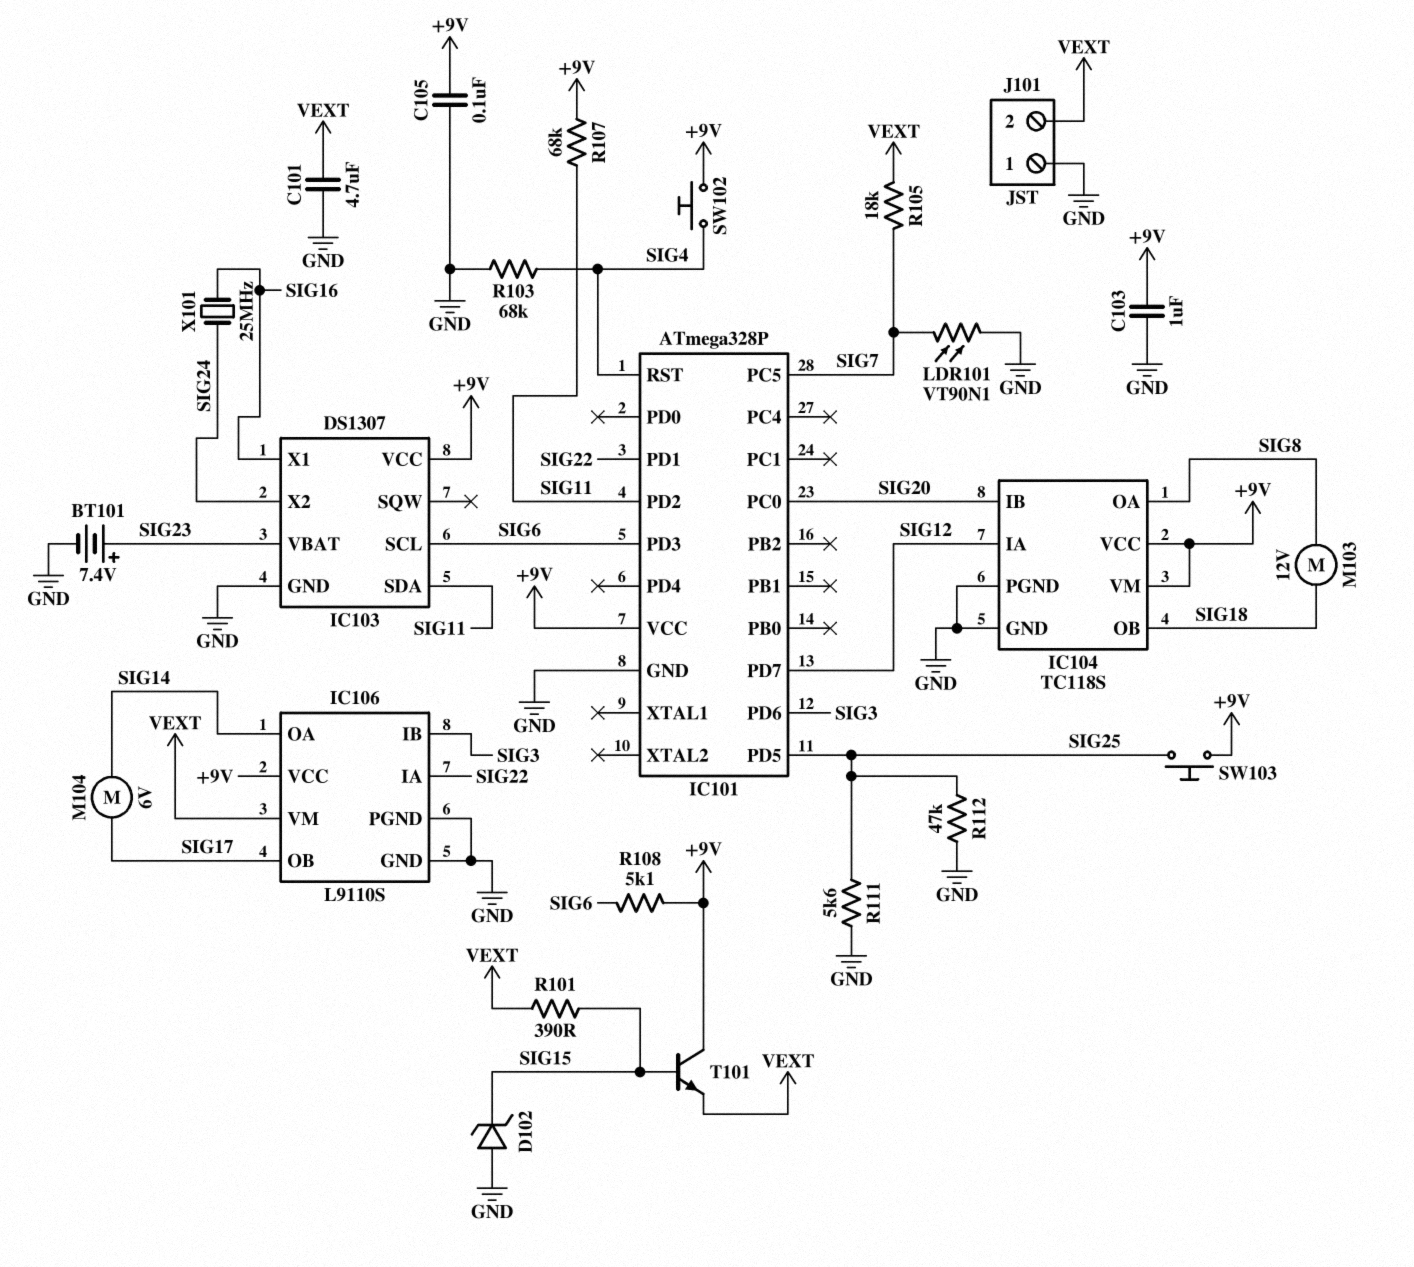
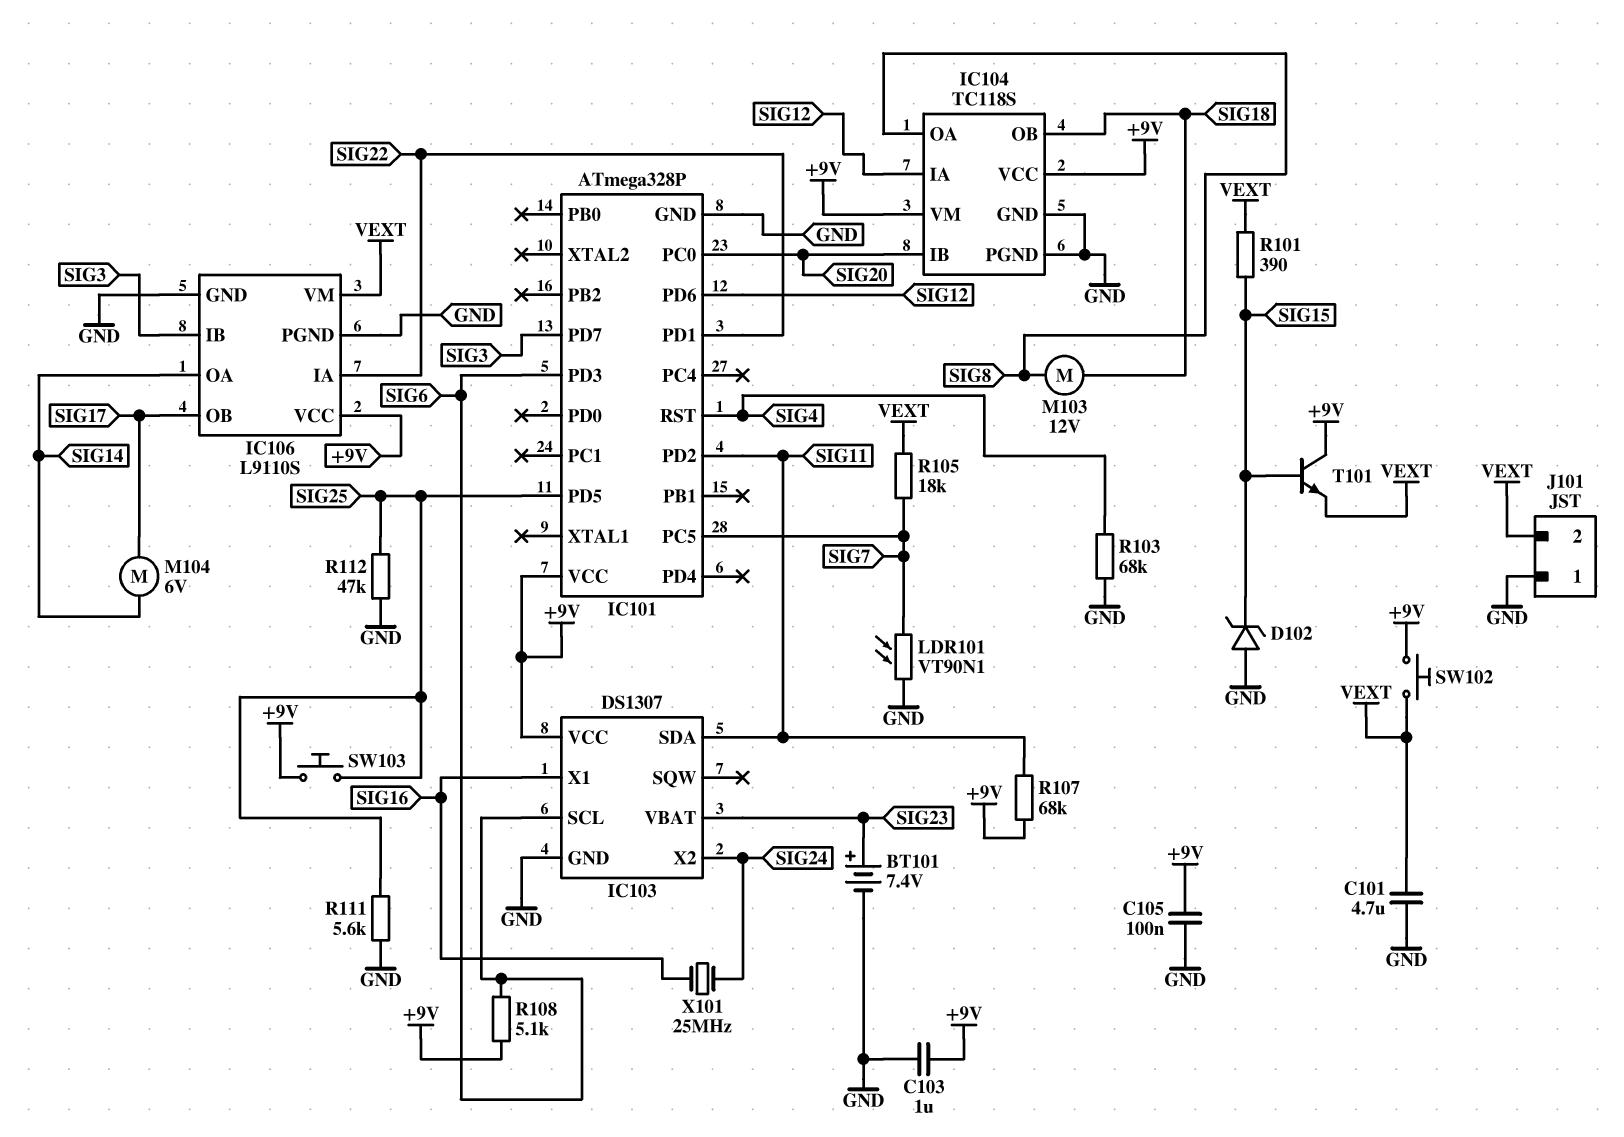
IC101 pin PD6: SIG3 -> SIG12
IC101 pin PD7: SIG12 -> SIG3
SW102: button (+9V, SIG4) -> button (+9V, VEXT)

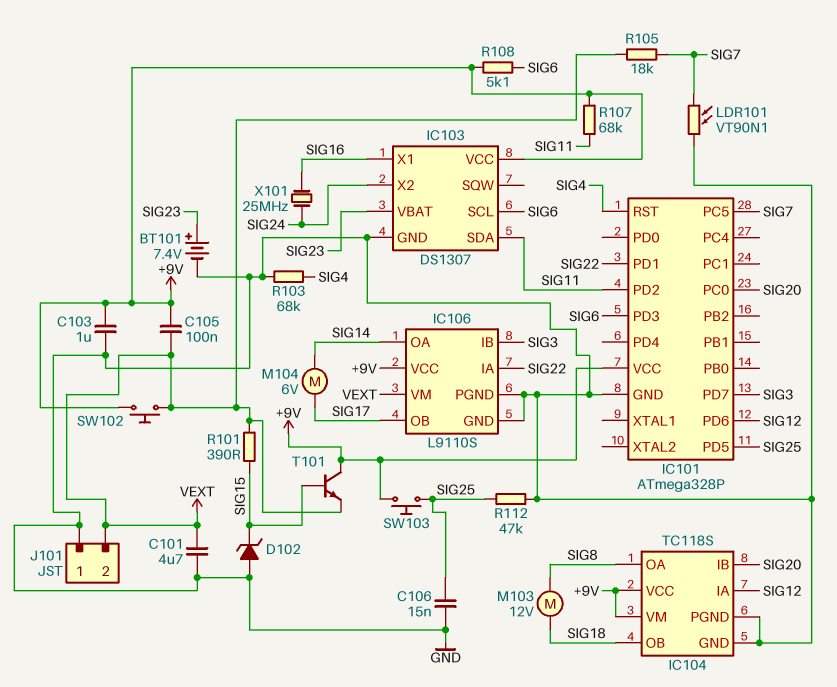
C105: 100nF (+9V, GND) -> 100nF (+9V, VEXT)
C106: none -> 15nF (GND, SIG25)
R111: 5.6k (GND, SIG25) -> none

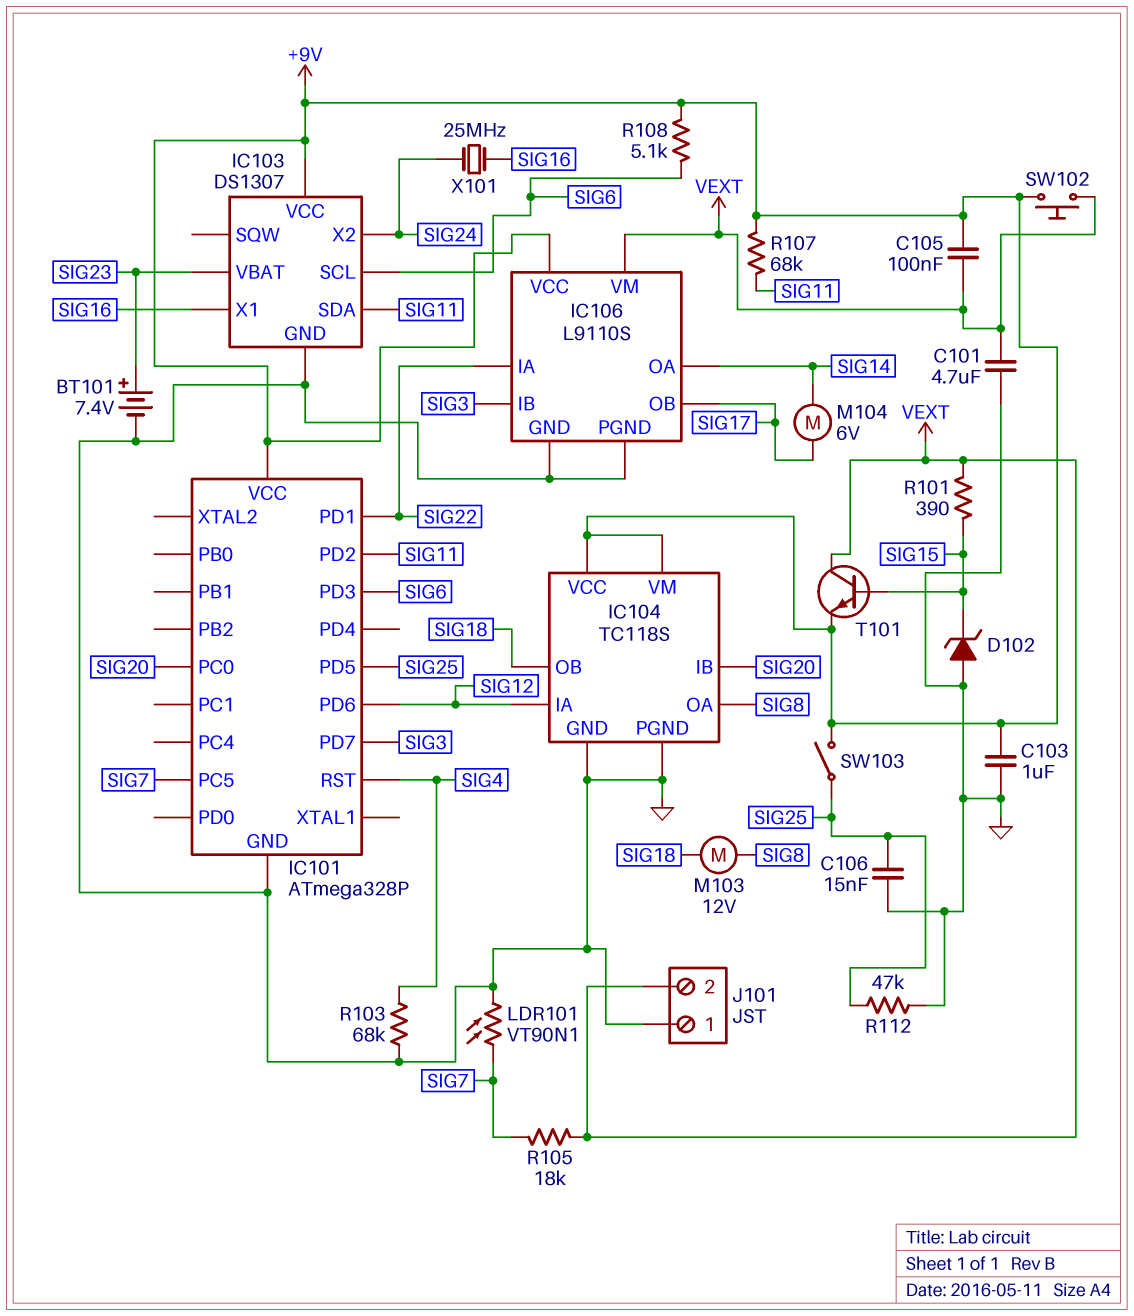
SW103: button (+9V, SIG25) -> switch (+9V, SIG25)
T101: NPN (B SIG15, C +9V, E VEXT) -> NPN (B SIG15, C VEXT, E +9V)

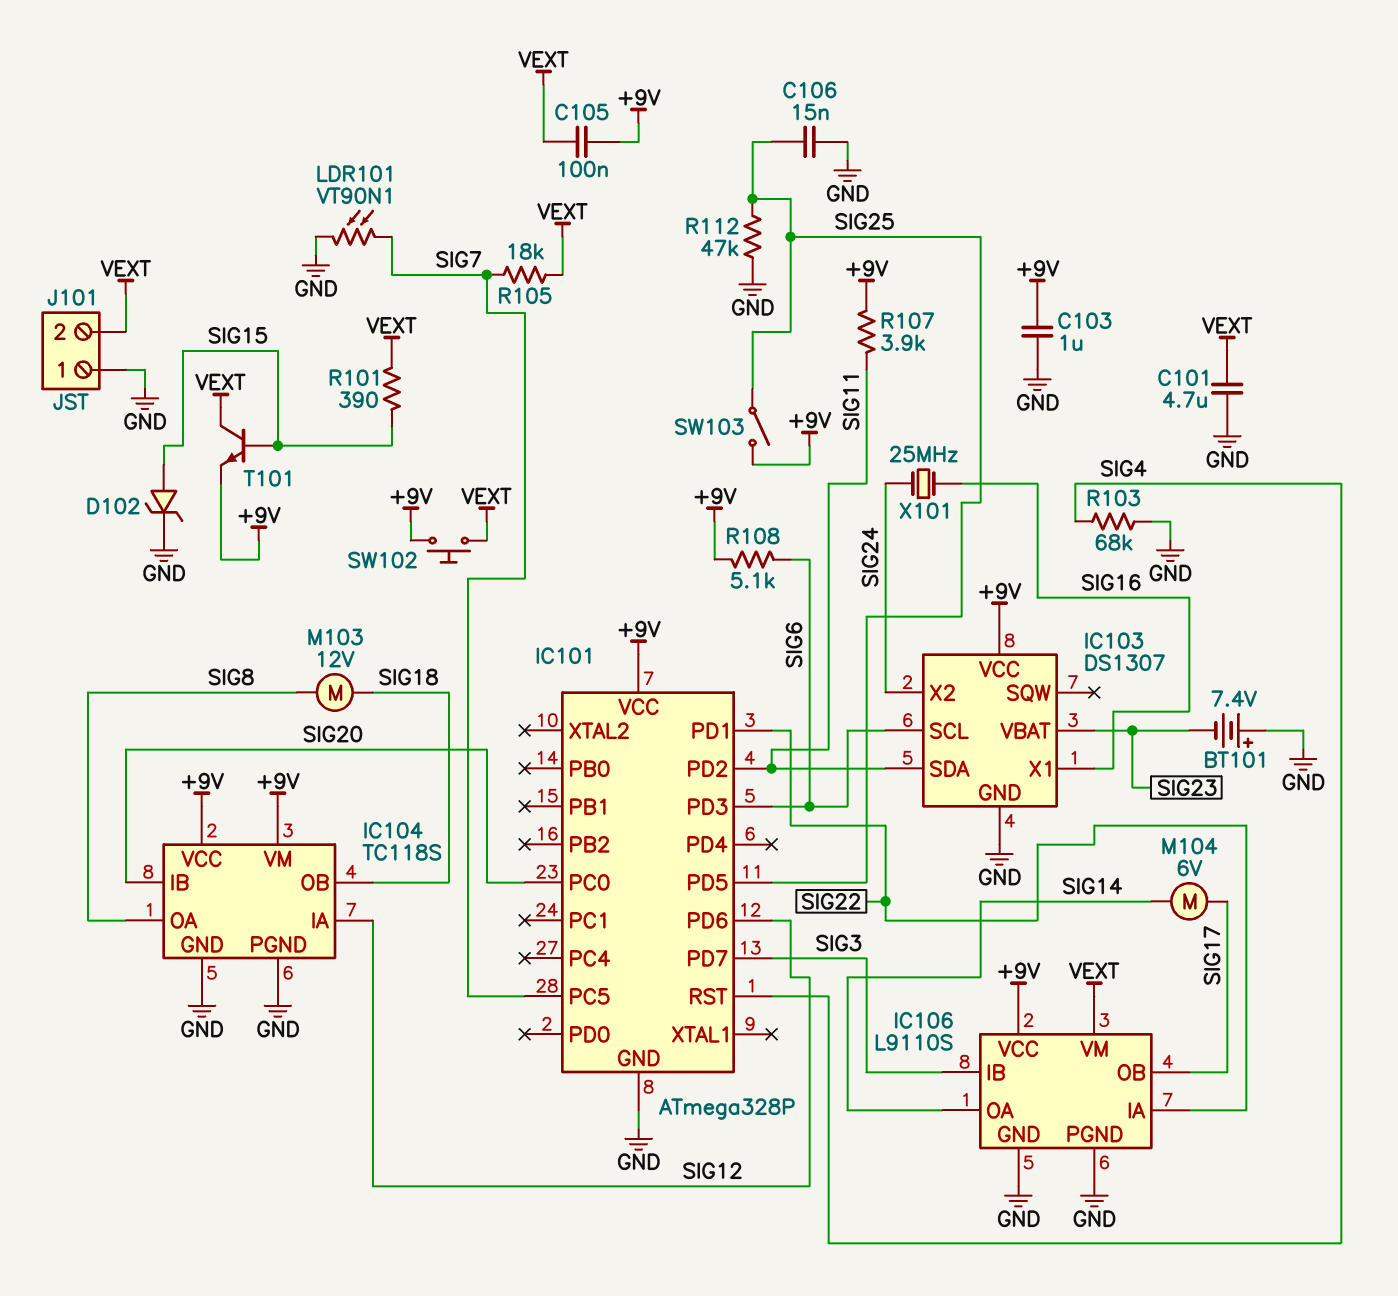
BT101: 7.4V (plus SIG23, minus GND) -> 7.4V (plus GND, minus SIG23)
D102: zener (A GND, K SIG15) -> zener (A SIG15, K GND)
R107: 68k (+9V, SIG11) -> 3.9k (+9V, SIG11)

